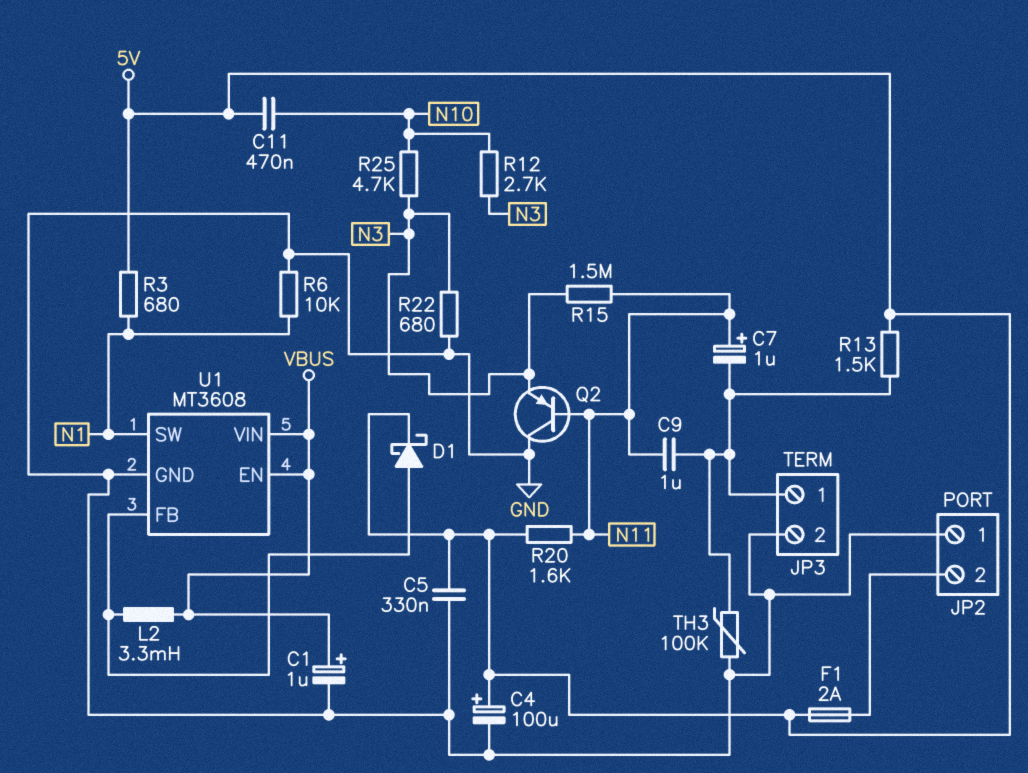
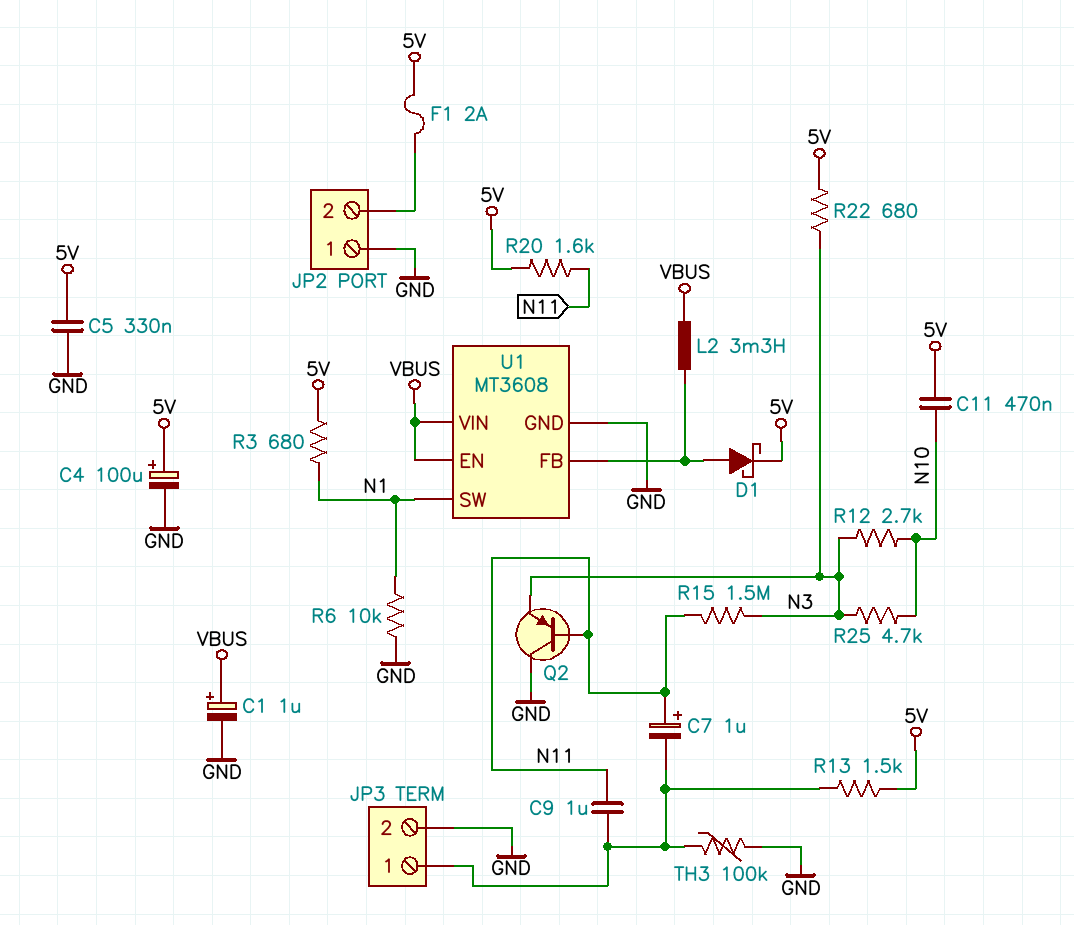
R22: 680 (GND, N3) -> 680 (5V, N3)

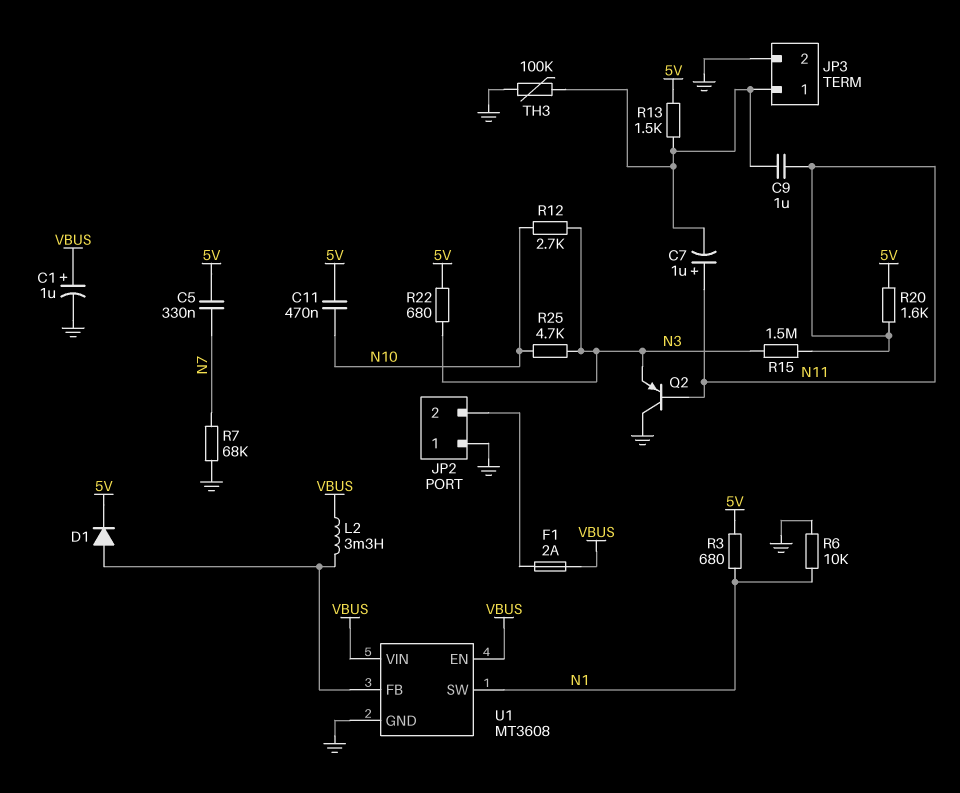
C4: 100uF (plus 5V, minus GND) -> none
C5: 330nF (5V, GND) -> 330nF (5V, N7)
D1: schottky (A U1/FB, K 5V) -> diode (A U1/FB, K 5V)
F1: 2A (5V, JP2/2) -> 2A (JP2/2, VBUS)
R7: none -> 68k (GND, N7)

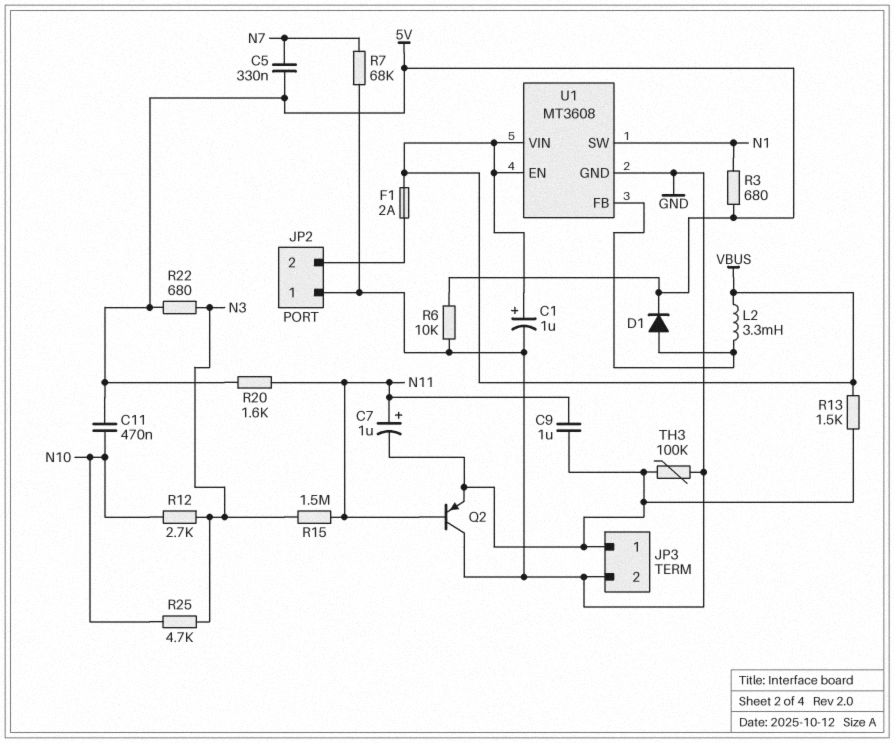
Q2: PNP (B N11, C GND, E N3) -> PNP (B N11, C GND, E JP3/1)
R6: 10k (GND, N1) -> 10k (5V, GND)
R13: 1.5k (5V, JP3/1) -> 1.5k (JP3/1, VBUS)

